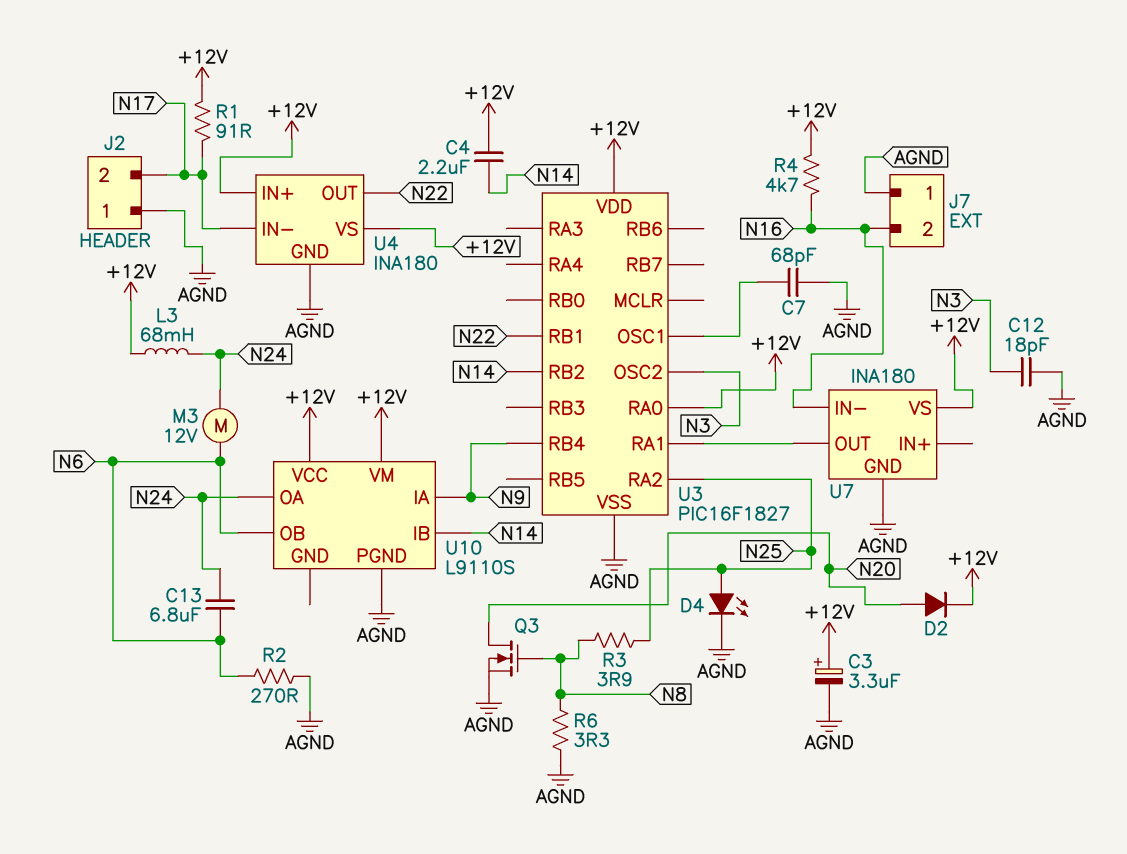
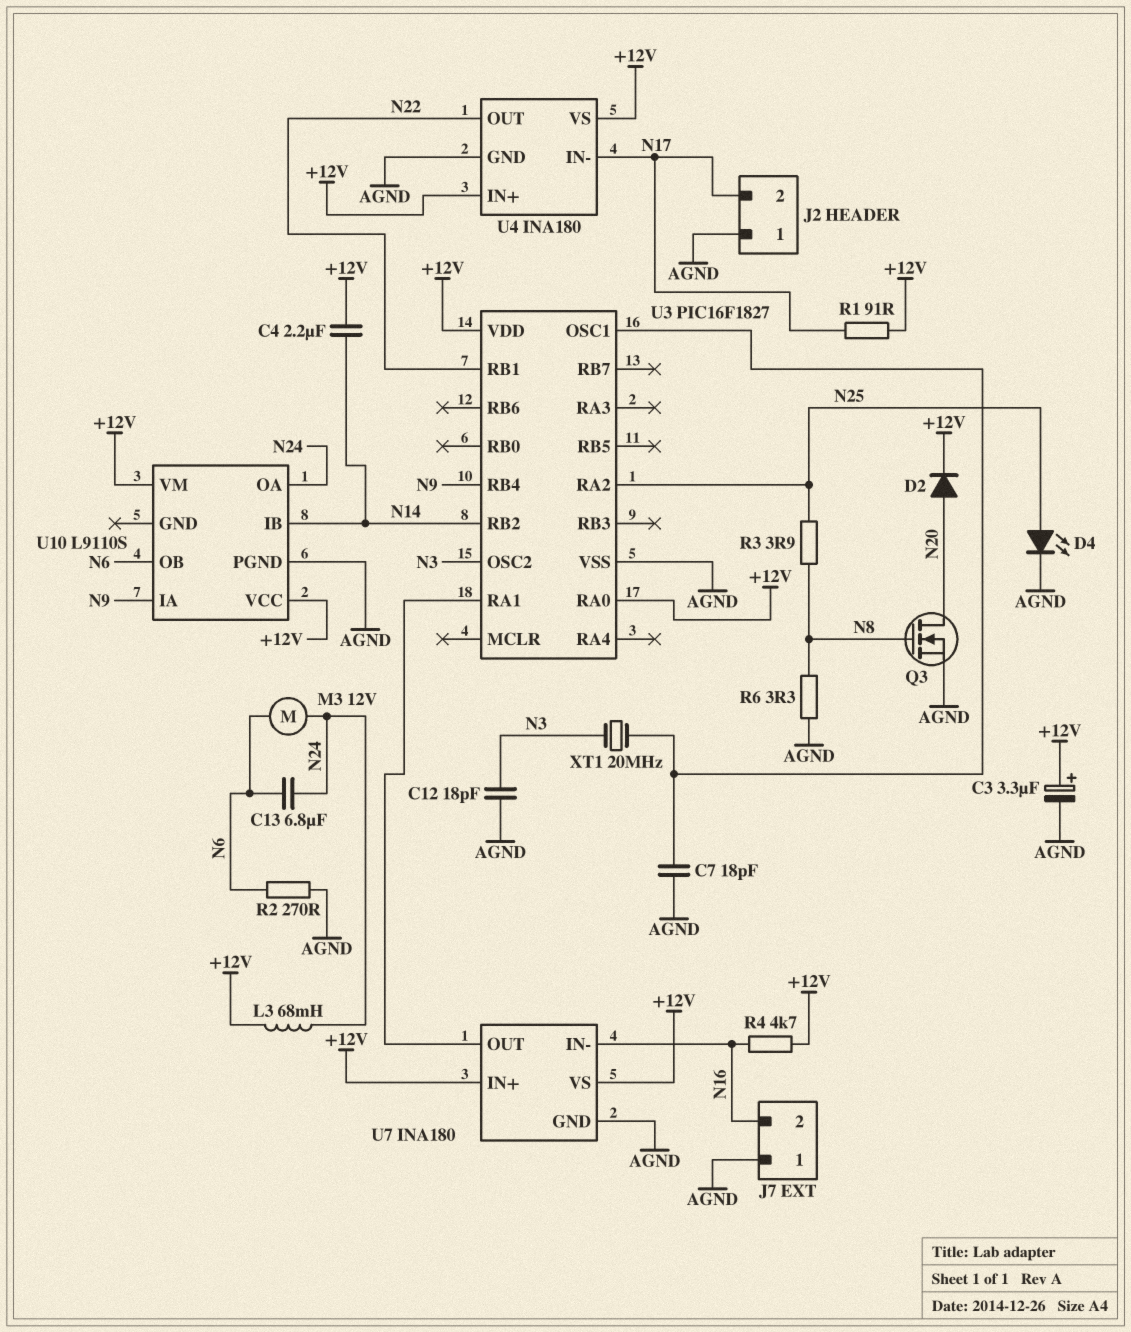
C7: 68pF (AGND, U3/OSC1) -> 18pF (AGND, U3/OSC1)
U7 pin IN+: none -> +12V
XT1: none -> 20MHz (N3, U3/OSC1)

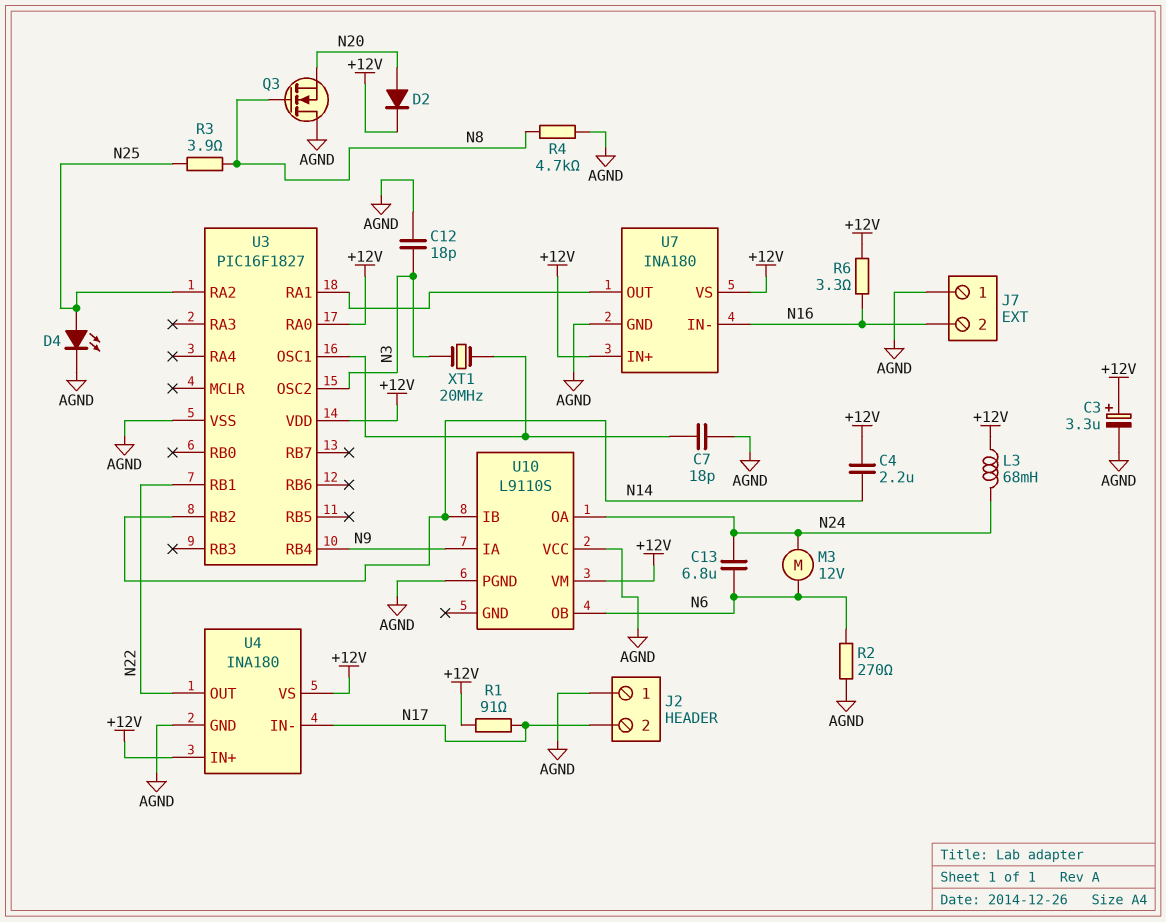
Q3: NMOS (G N8, D N20, S AGND) -> NMOS (G N8, D AGND, S N20)
R4: 4.7k (+12V, N16) -> 4.7k (AGND, N8)
R6: 3.3 (AGND, N8) -> 3.3 (+12V, N16)
U10 pin VCC: +12V -> AGND

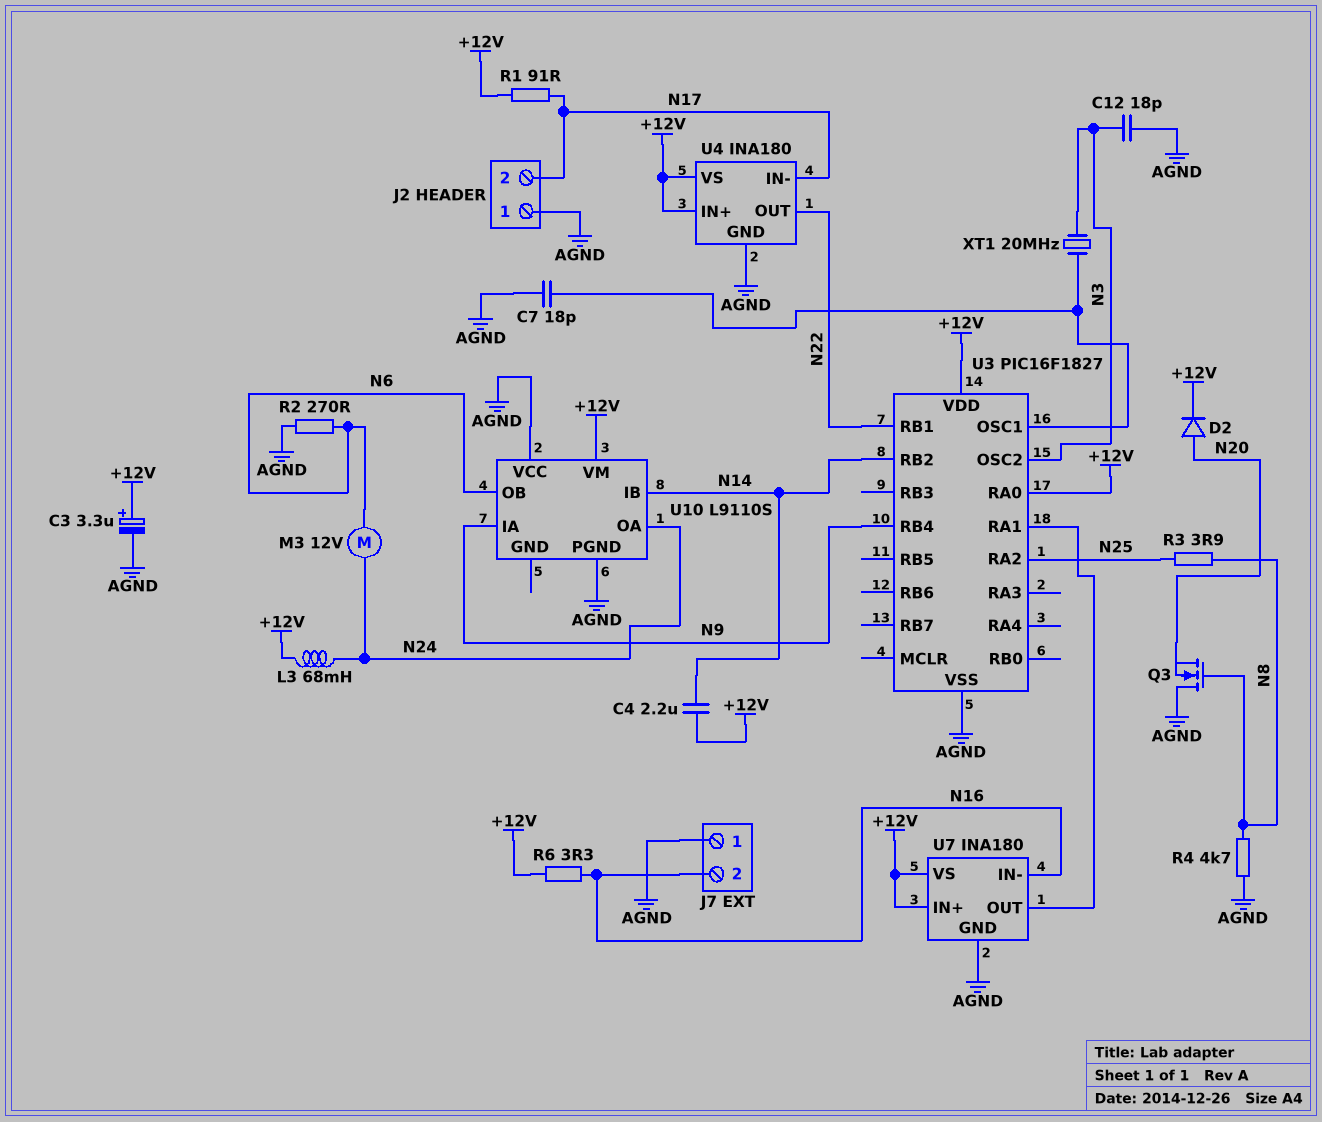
C13: 6.8uF (N6, N24) -> none
D4: LED (A N25, K AGND) -> none

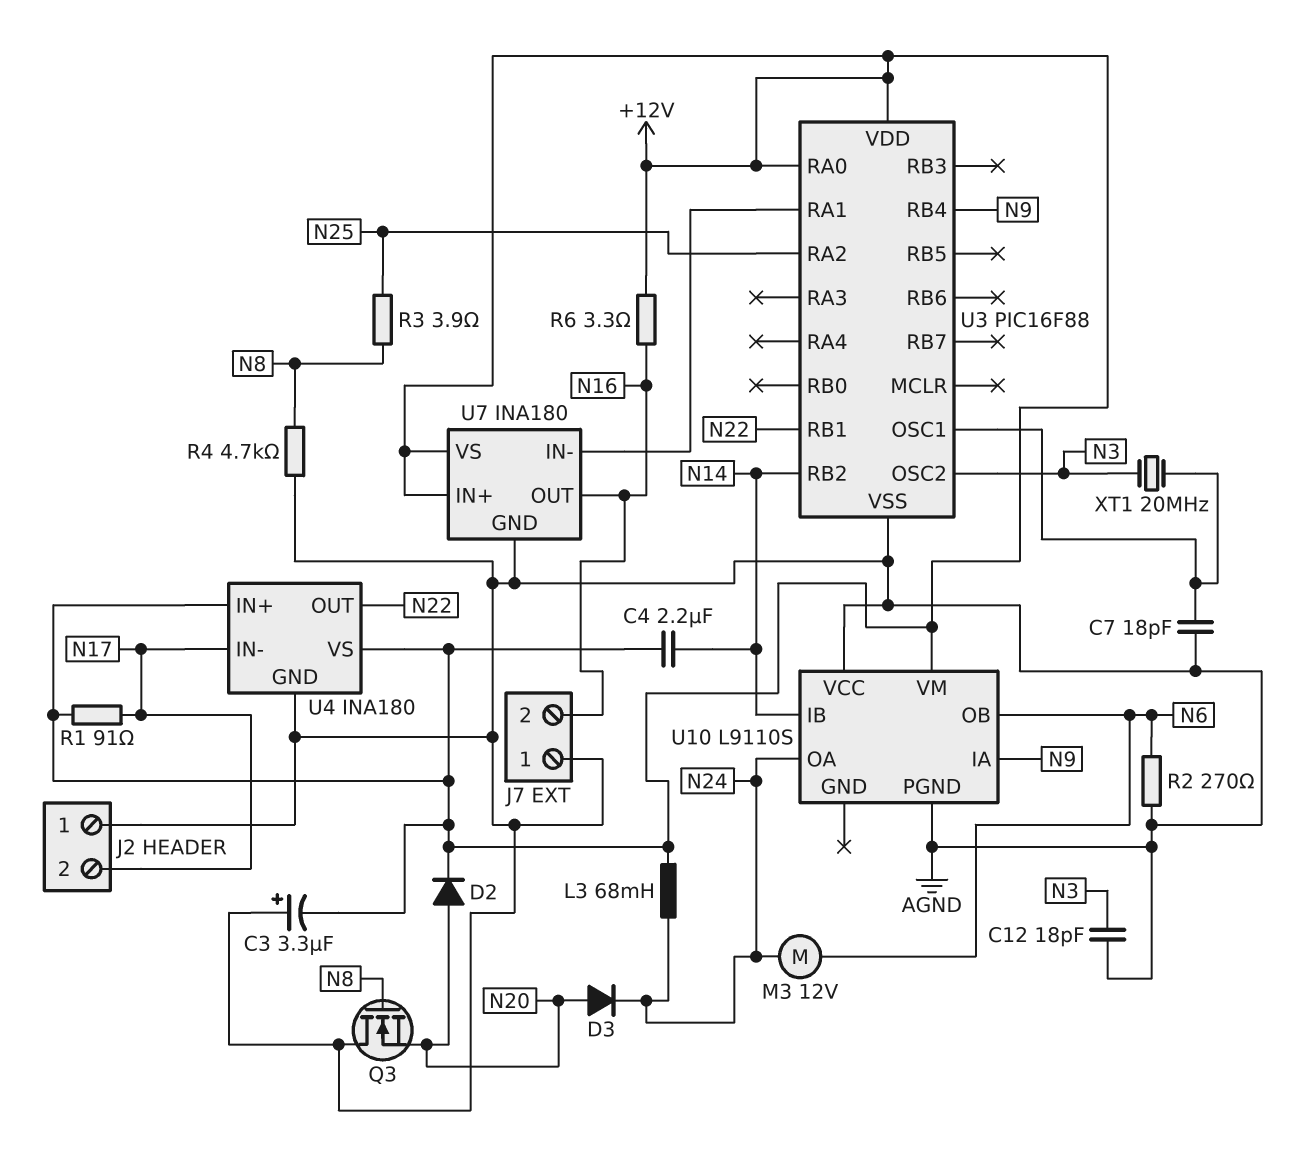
C3: 3.3uF (plus +12V, minus AGND) -> 3.3uF (plus AGND, minus +12V)
D3: none -> diode (A N20, K N24)
U3: PIC16F1827 -> PIC16F88
U7 pin IN-: N16 -> U3/RA1
U7 pin OUT: U3/RA1 -> N16

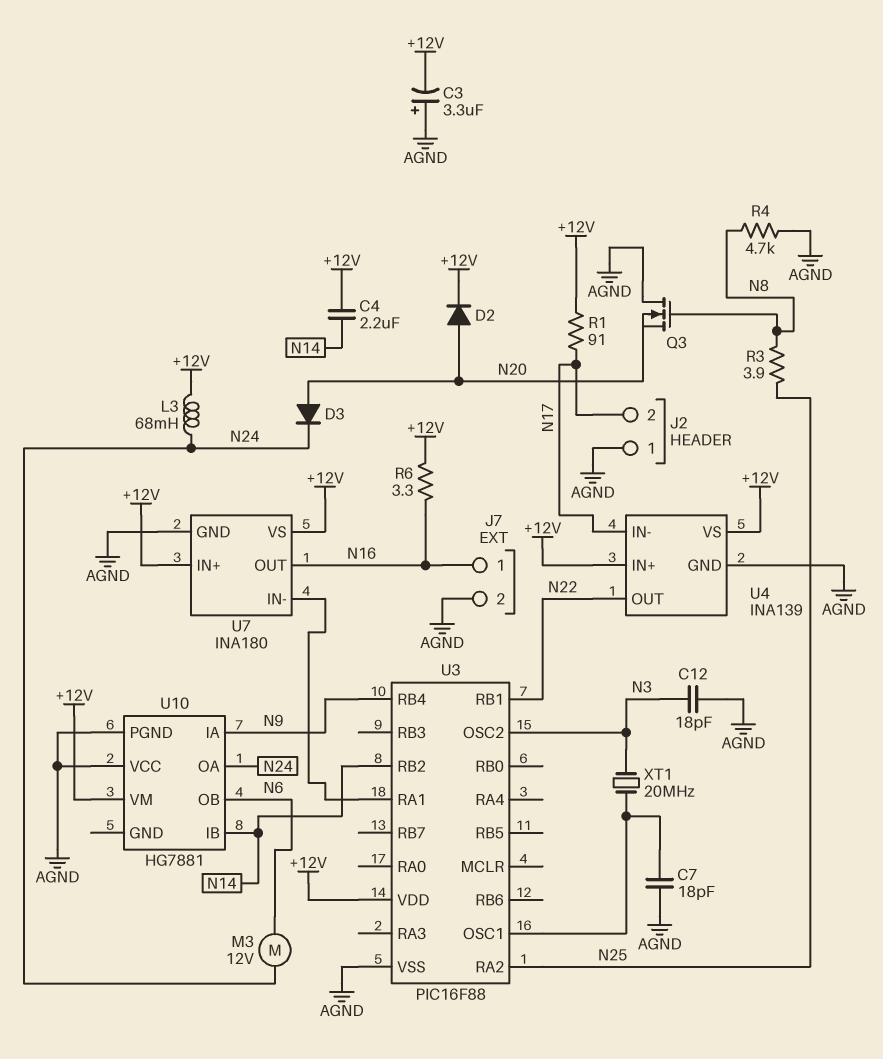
J7 pin 1: AGND -> N16
J7 pin 2: N16 -> AGND
R2: 270 (AGND, N6) -> none
U3 pin RA0: +12V -> none
U4: INA180 -> INA139
U10: L9110S -> HG7881

